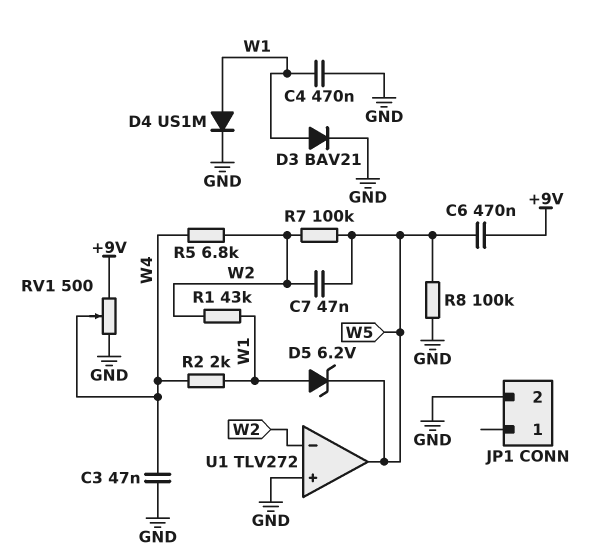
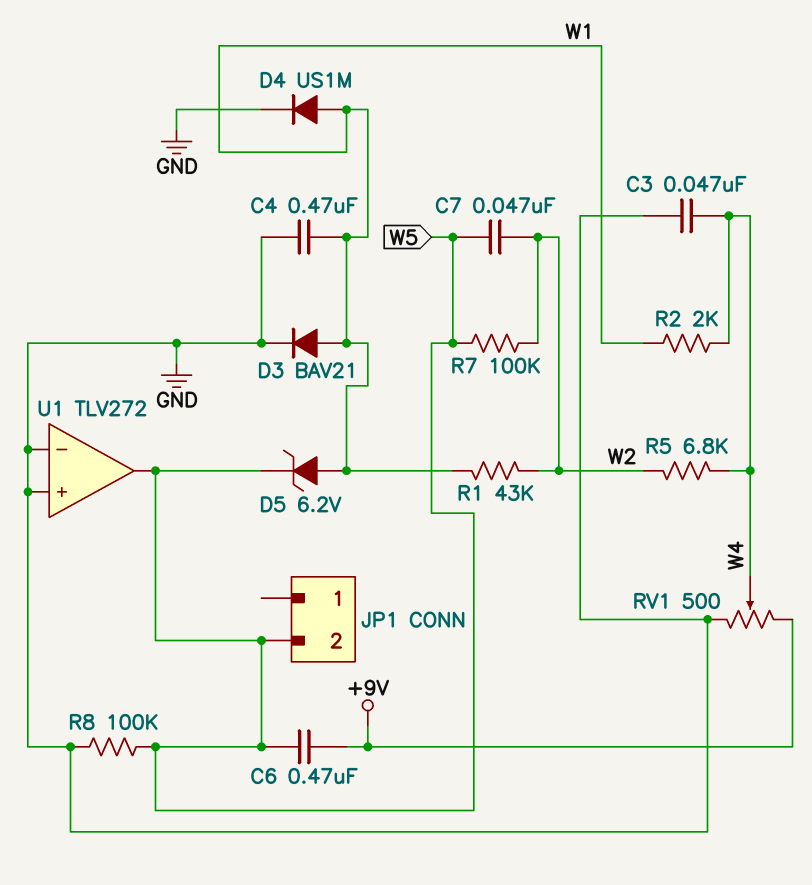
JP1 pin 2: GND -> W5
U1 pin in-: W2 -> GND

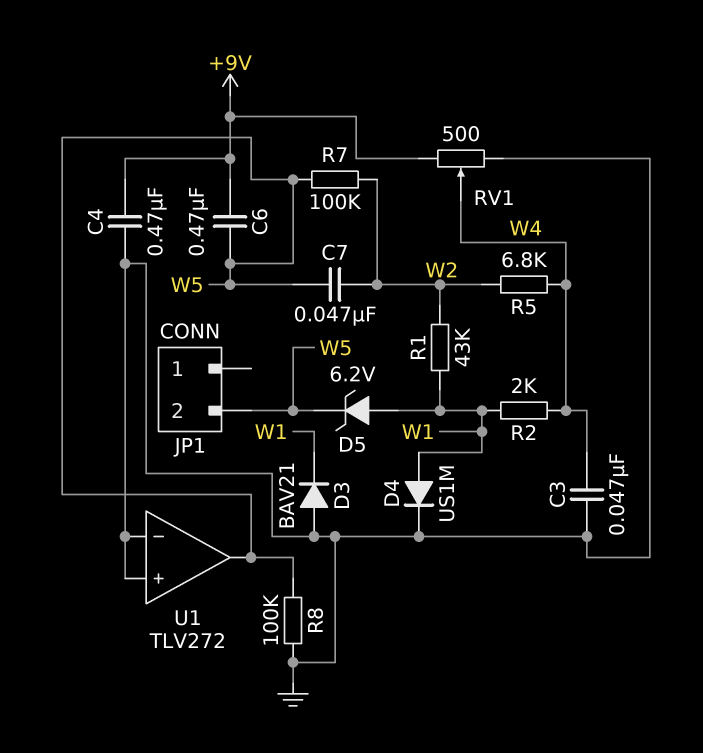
C4: 470nF (GND, W1) -> 470nF (+9V, GND)
D3: diode BAV21 (A W1, K GND) -> diode BAV21 (A GND, K W1)

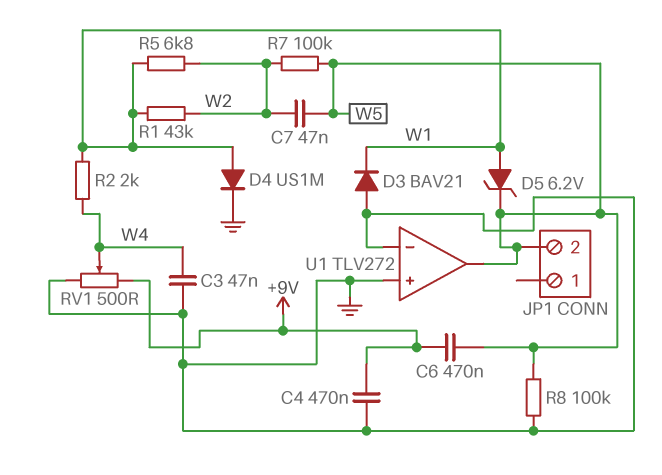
R5: 6.8k (W2, W4) -> 6.8k (W1, W2)

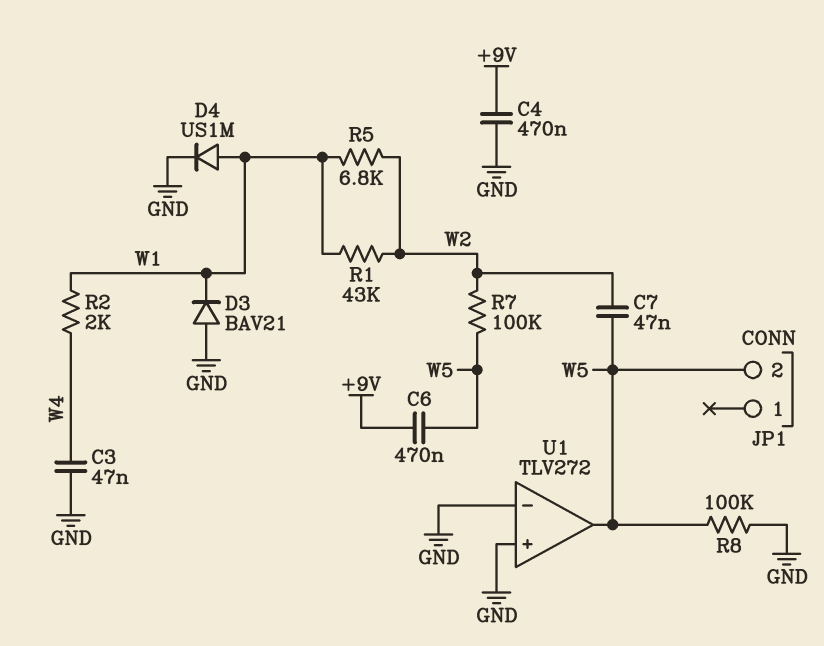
D5: zener 6.2V (A W1, K W5) -> none
RV1: 500 (+9V, GND, wiper W4) -> none

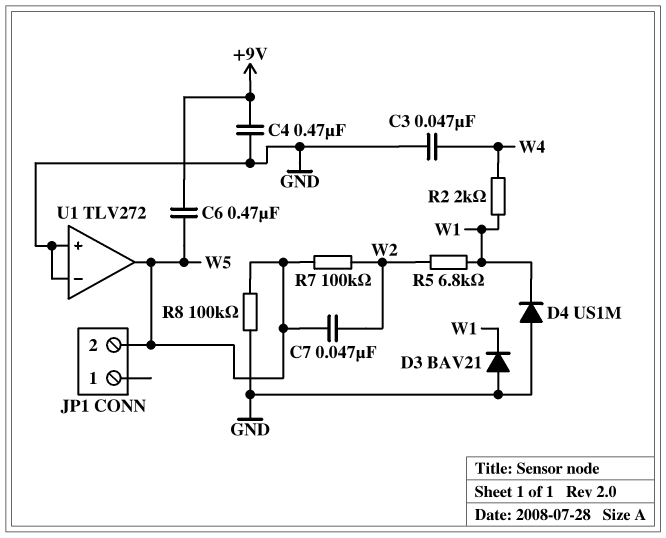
D4: diode US1M (A W1, K GND) -> diode US1M (A GND, K W1)
R1: 43k (W1, W2) -> none

